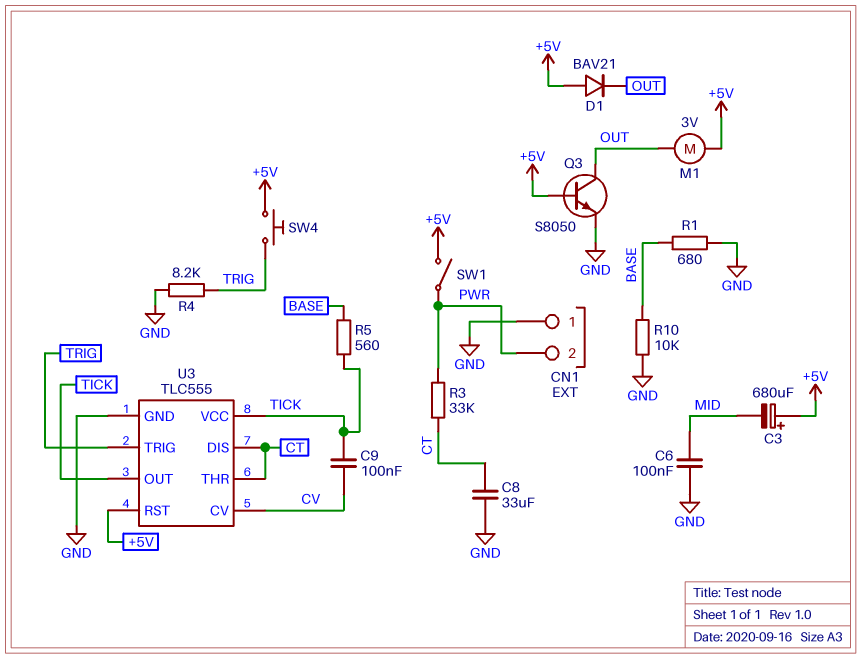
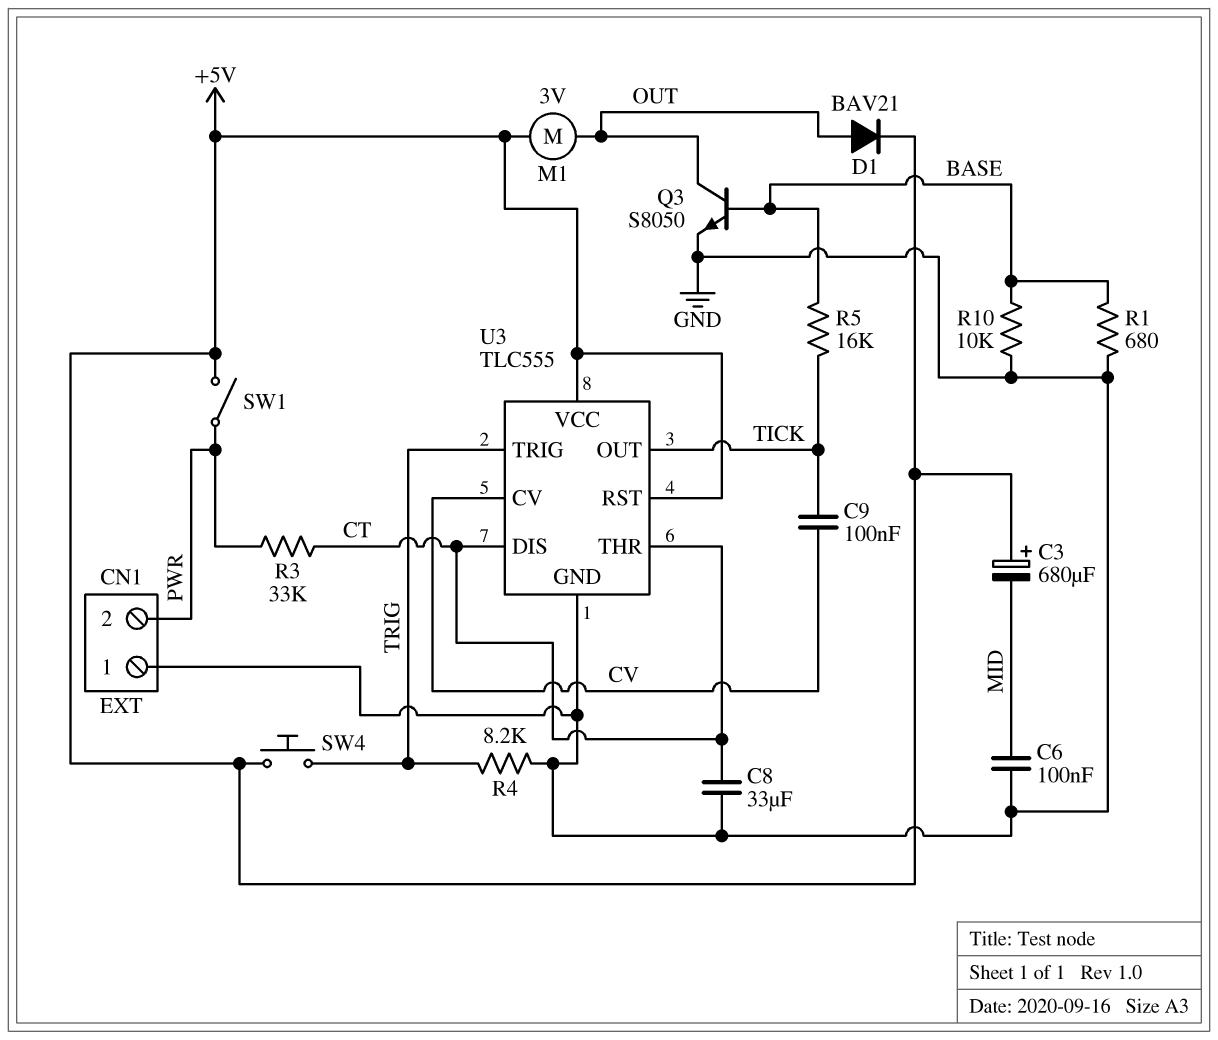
D1: diode BAV21 (A +5V, K OUT) -> diode BAV21 (A OUT, K +5V)
Q3: NPN S8050 (B +5V, C OUT, E GND) -> NPN S8050 (B BASE, C OUT, E GND)
R5: 560 (BASE, TICK) -> 16k (BASE, TICK)
U3 pin VCC: TICK -> +5V

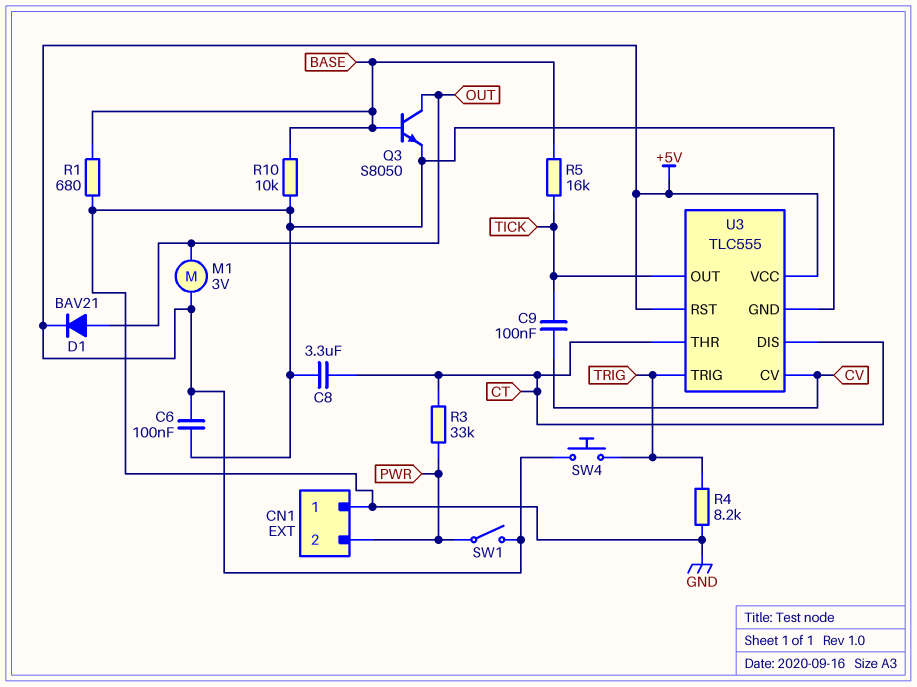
C3: 680uF (plus +5V, minus MID) -> none
C6: 100nF (GND, MID) -> 100nF (+5V, GND)
C8: 33uF (CT, GND) -> 3.3uF (CT, GND)

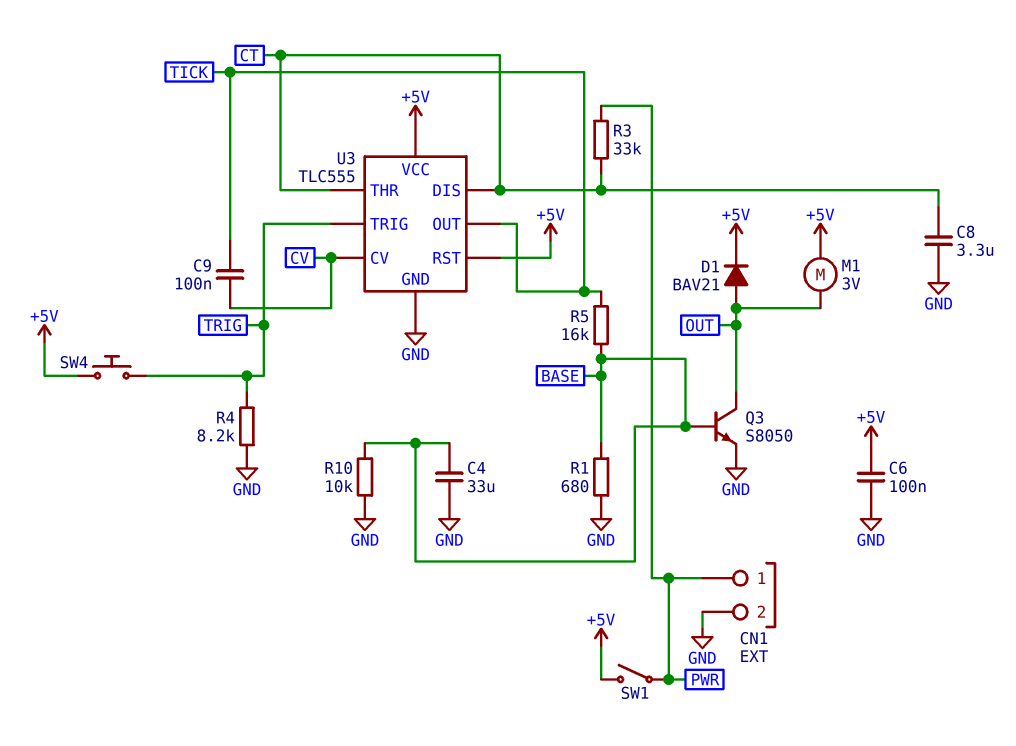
C4: none -> 33uF (BASE, GND)
CN1 pin 1: GND -> PWR
CN1 pin 2: PWR -> GND

